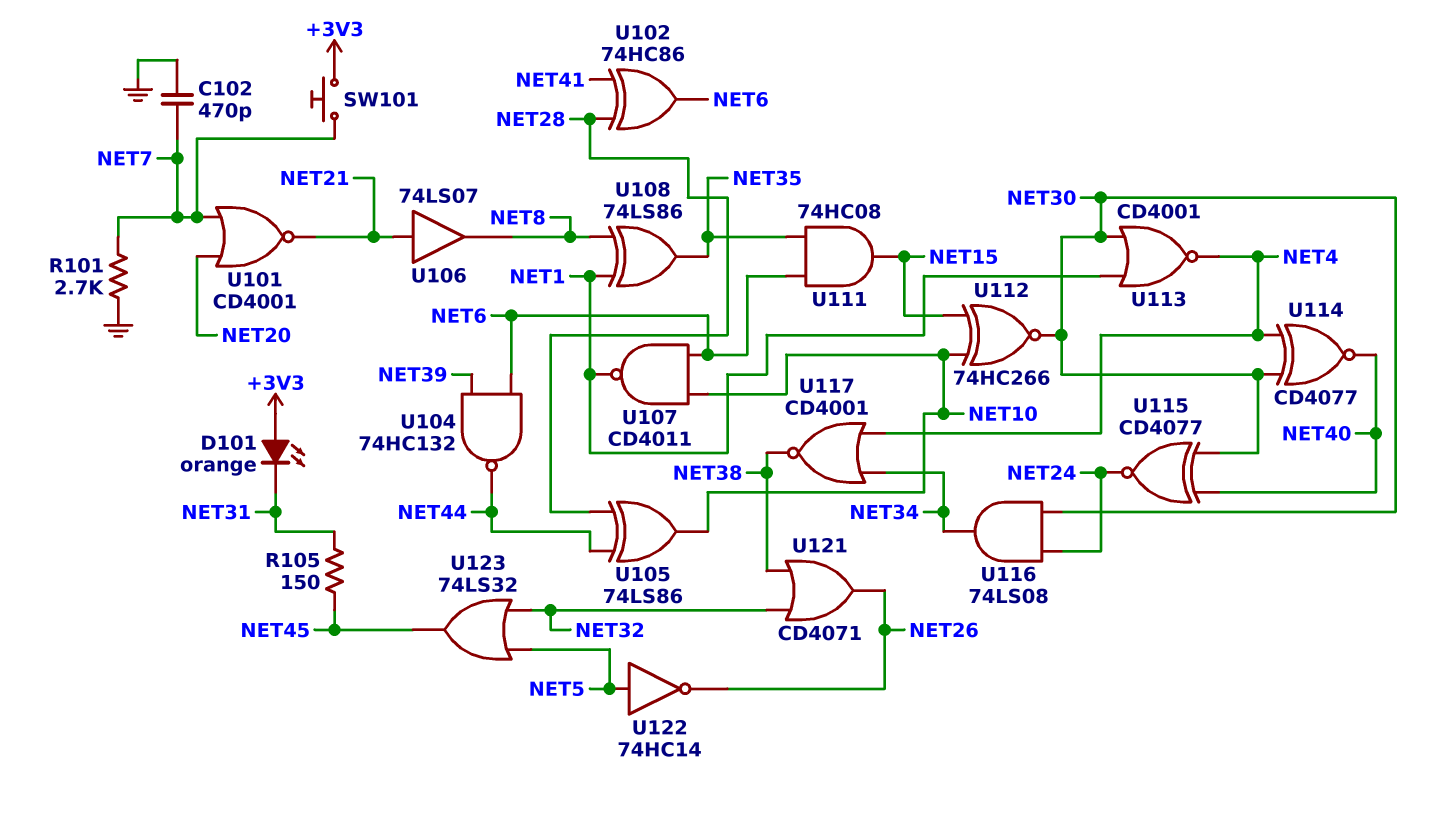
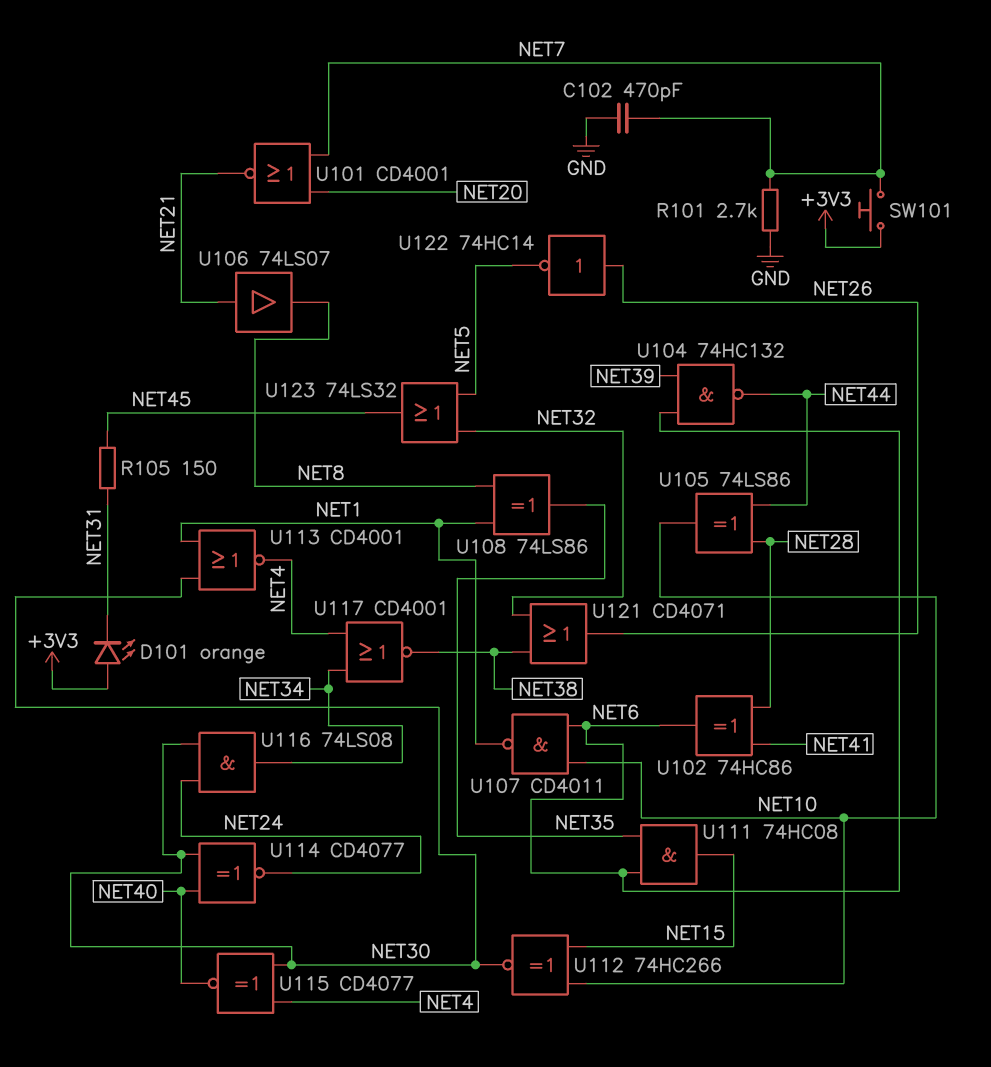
U114: XNOR CD4077 (in NET4, in NET30, out NET40) -> XNOR CD4077 (in NET30, in NET40, out NET24)
U115: XNOR CD4077 (in NET30, in NET40, out NET24) -> XNOR CD4077 (in NET4, in NET30, out NET40)
U122: NOT 74HC14 (in NET5, out NET26) -> NOT 74HC14 (in NET26, out NET5)

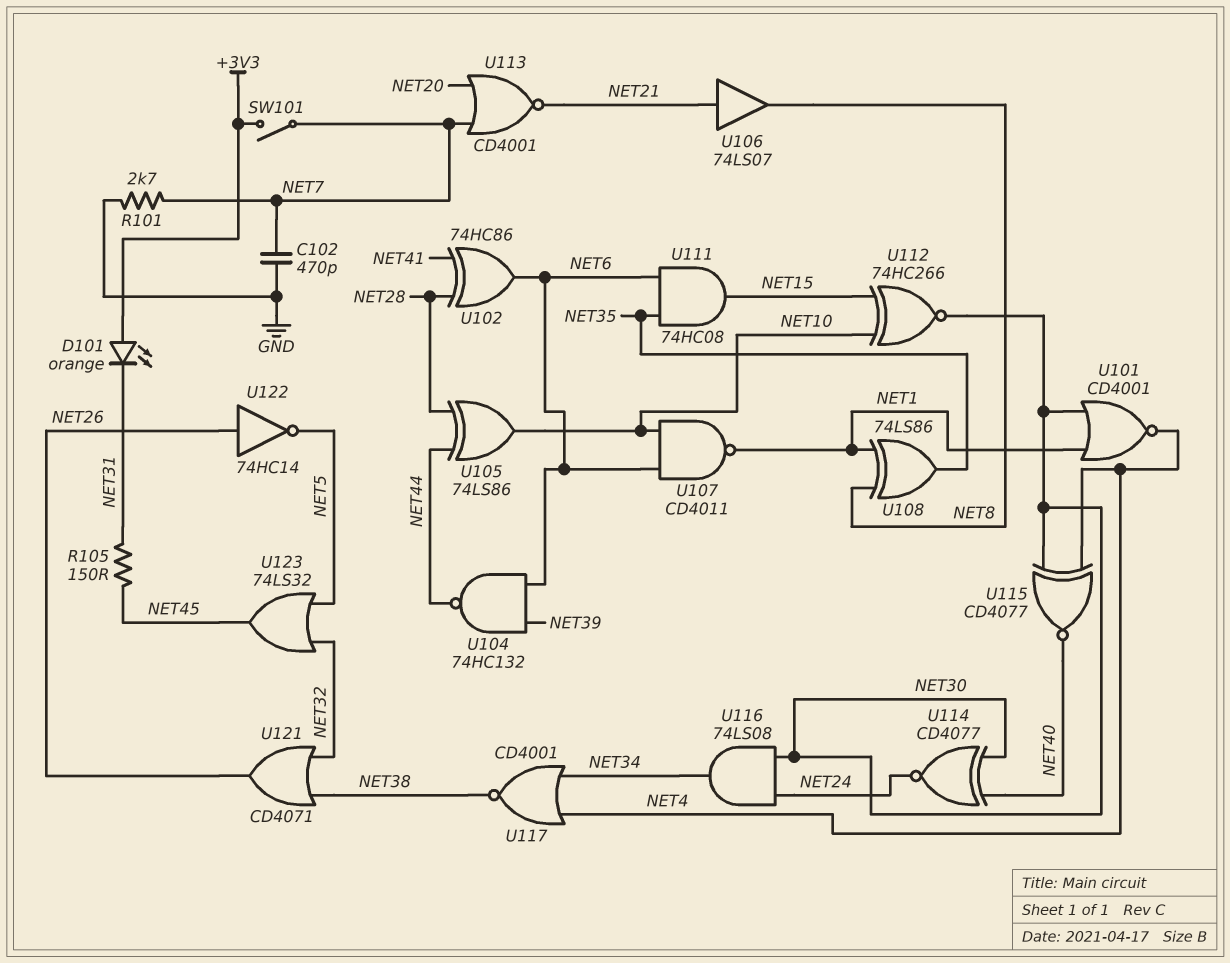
SW101: button (+3V3, NET7) -> switch (+3V3, NET7)
U101: NOR CD4001 (in NET7, in NET20, out NET21) -> NOR CD4001 (in NET1, in NET30, out NET4)
U113: NOR CD4001 (in NET1, in NET30, out NET4) -> NOR CD4001 (in NET7, in NET20, out NET21)

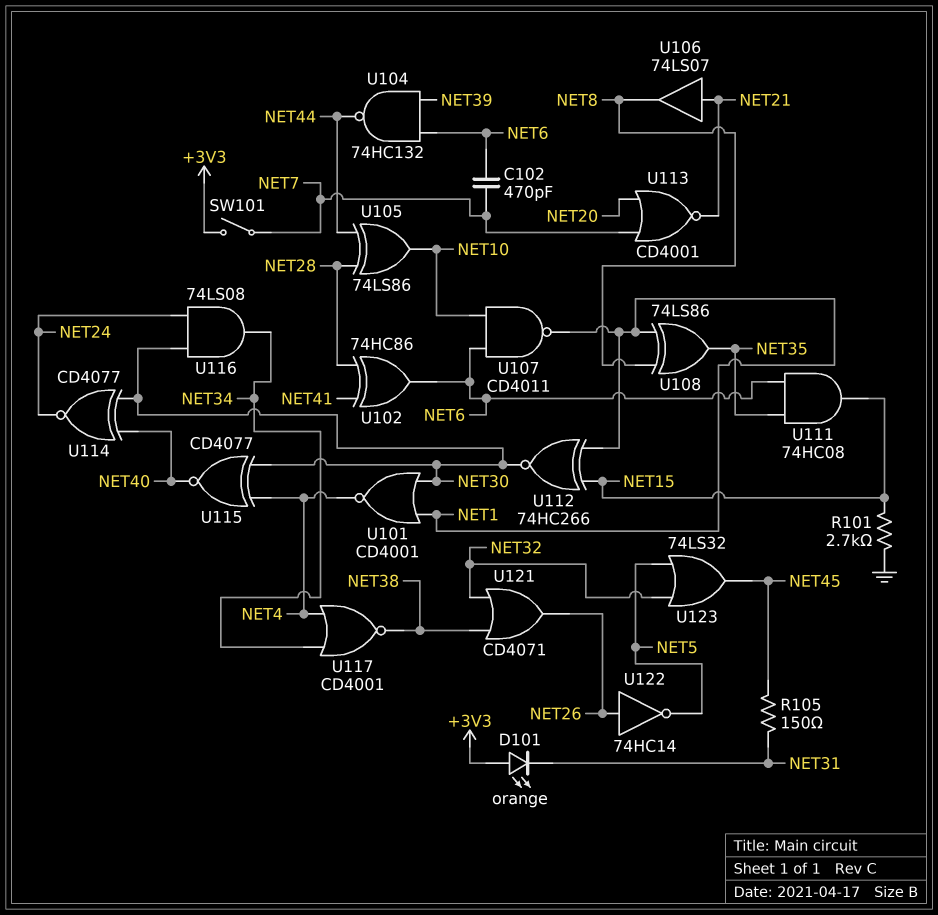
C102: 470pF (GND, NET7) -> 470pF (NET6, NET7)
R101: 2.7k (GND, NET7) -> 2.7k (GND, NET15)
U112: XNOR 74HC266 (in NET10, in NET15, out NET30) -> XNOR 74HC266 (in NET1, in NET15, out NET30)

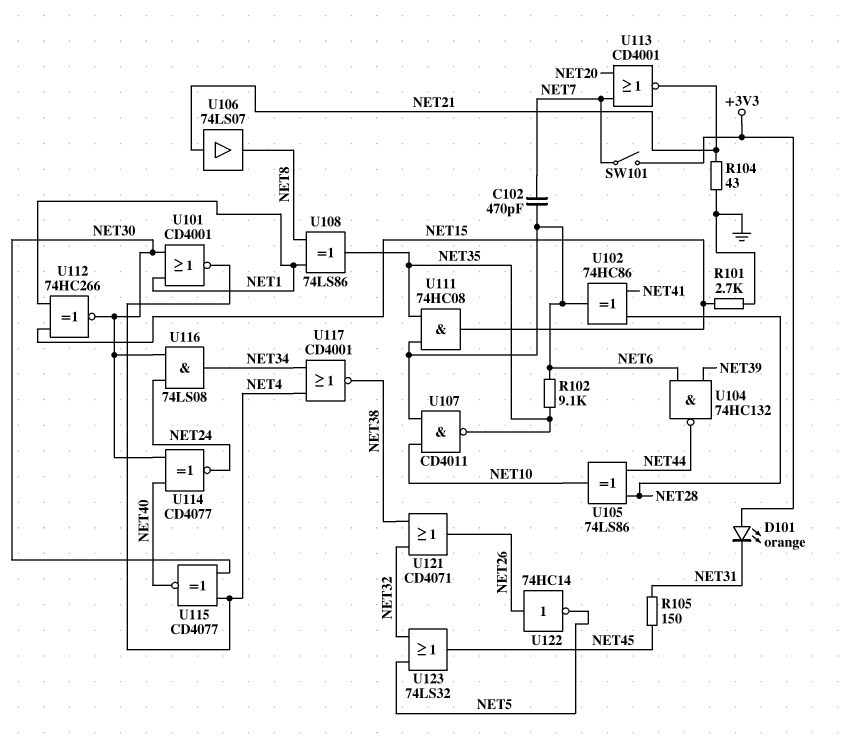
R102: none -> 9.1k (NET6, NET35)
R104: none -> 43 (GND, NET21)
U107: NAND CD4011 (in NET6, in NET10, out NET1) -> NAND CD4011 (in NET6, in NET10, out NET35)

